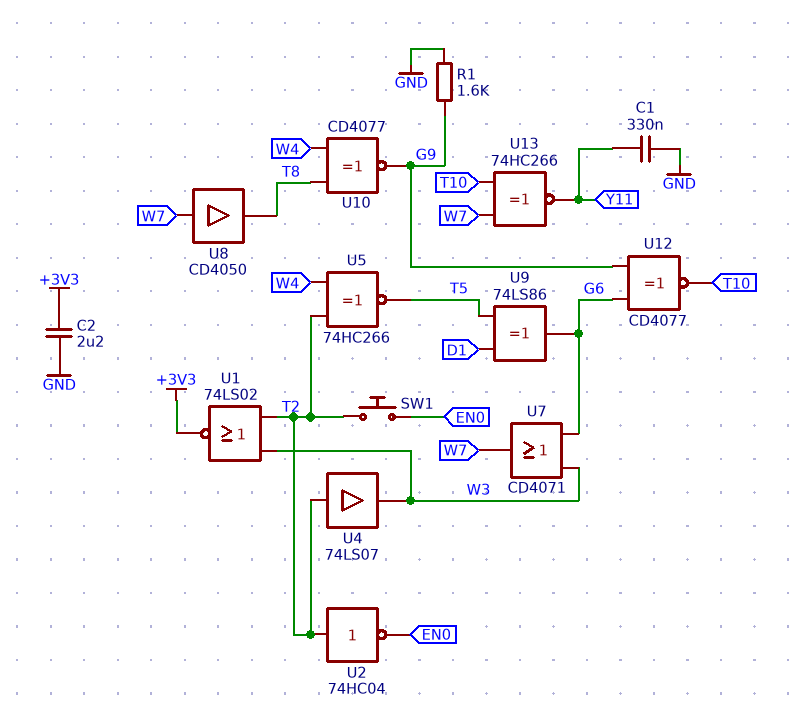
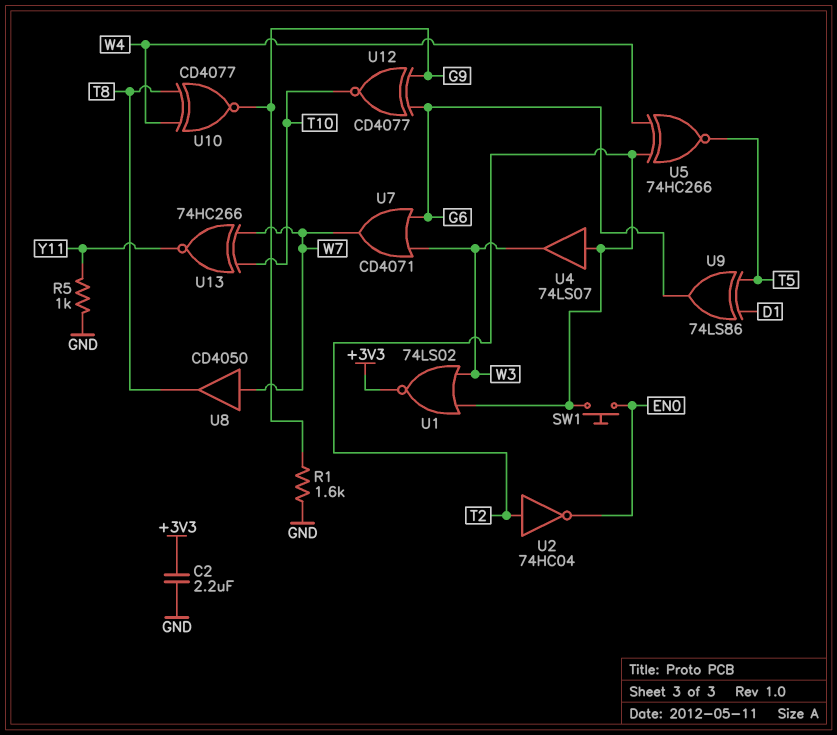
C1: 330nF (GND, Y11) -> none
R5: none -> 1k (GND, Y11)

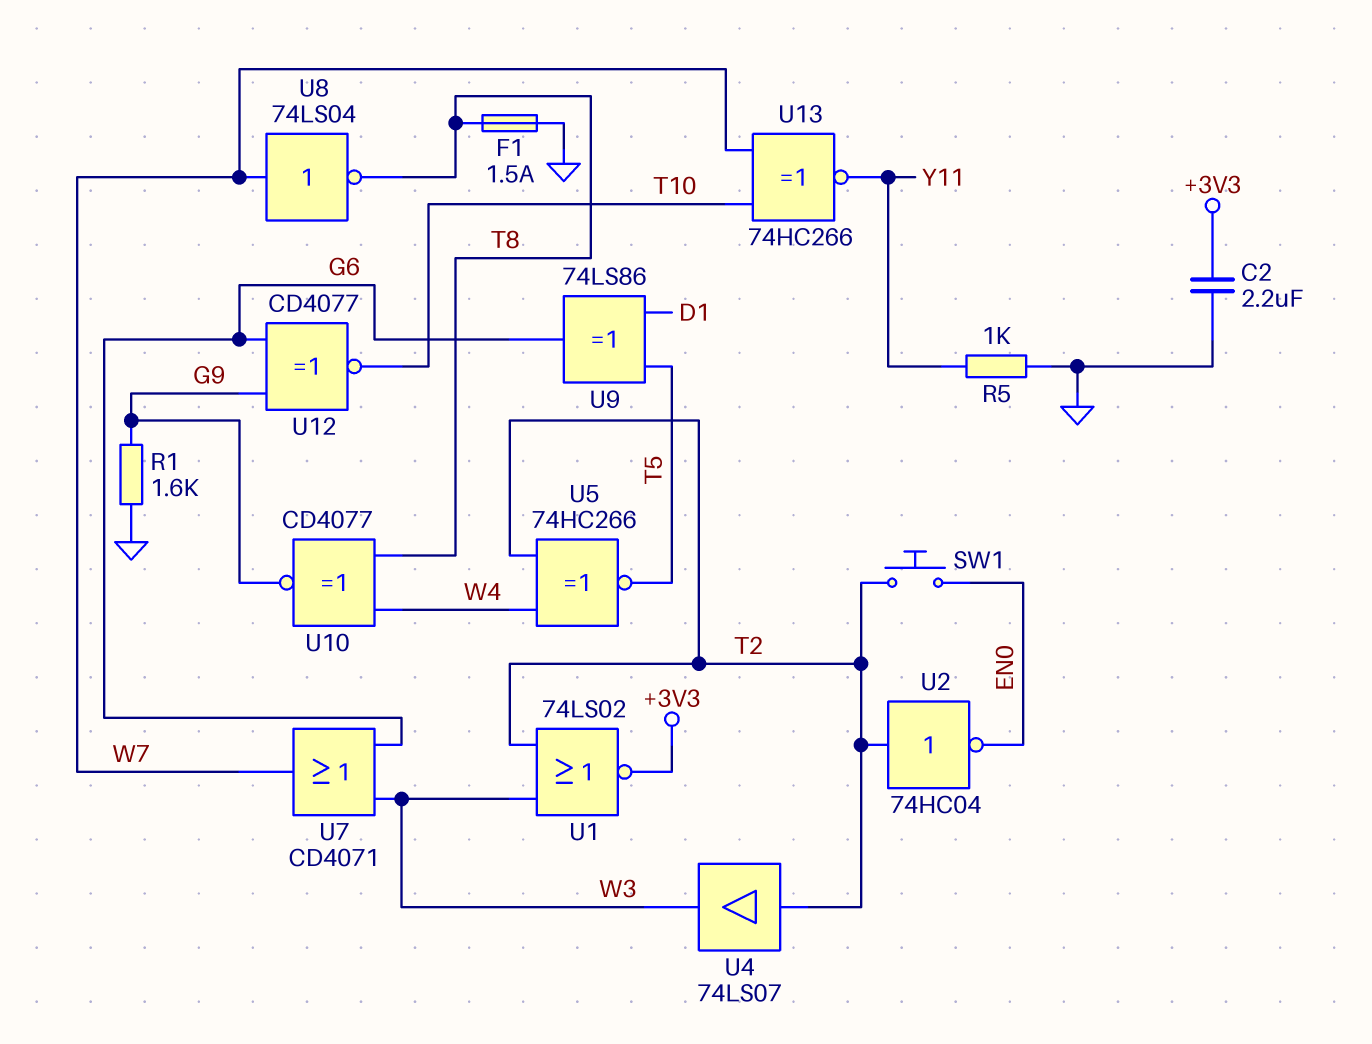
F1: none -> 1.5A (GND, T8)
U8: buffer CD4050 (in W7, out T8) -> NOT 74LS04 (in W7, out T8)

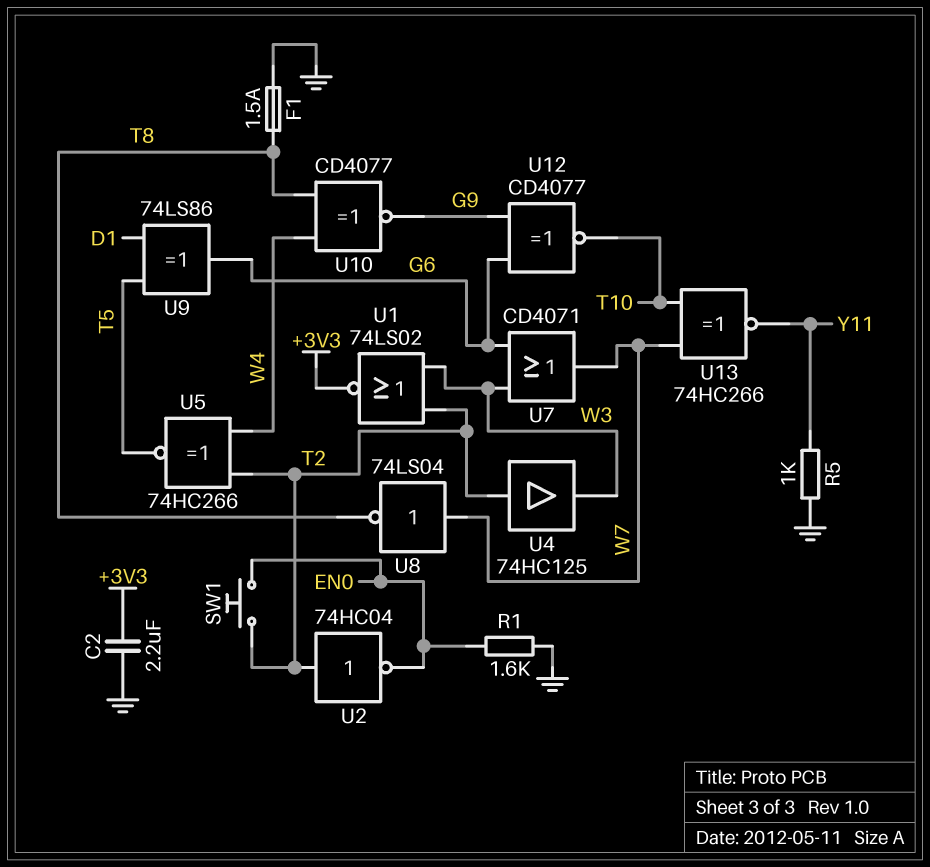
R1: 1.6k (G9, GND) -> 1.6k (EN0, GND)
U4: buffer 74LS07 (in T2, out W3) -> buffer 74HC125 (in T2, out W3)

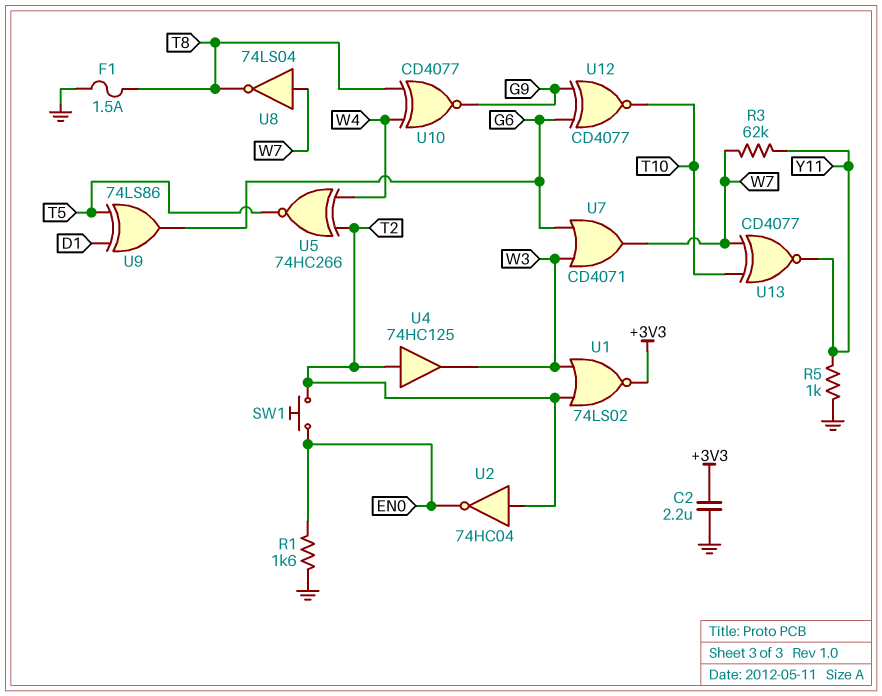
R3: none -> 62k (W7, Y11)
U13: XNOR 74HC266 (in T10, in W7, out Y11) -> XNOR CD4077 (in T10, in W7, out Y11)

